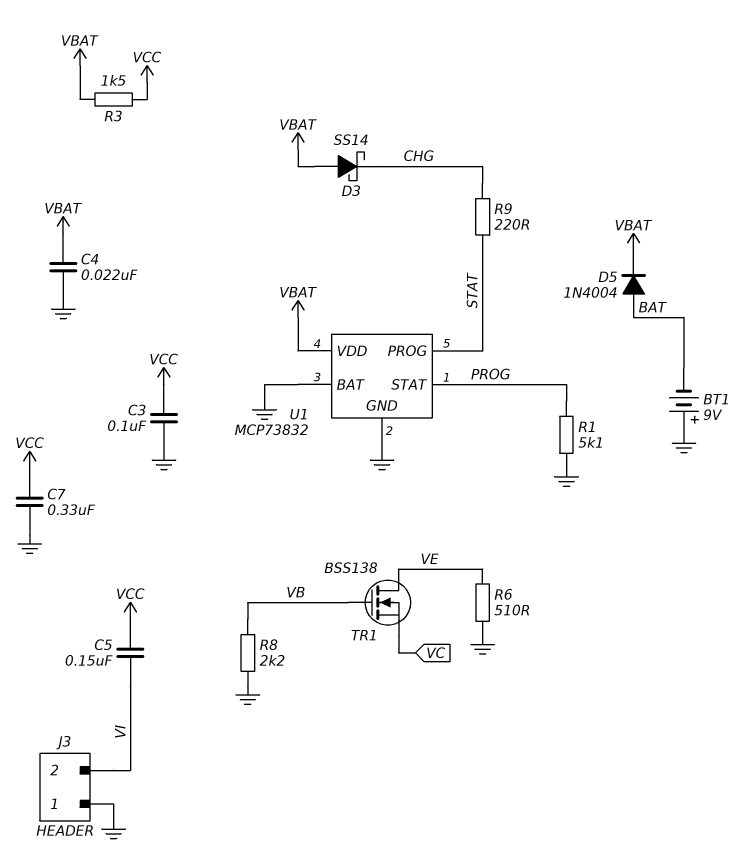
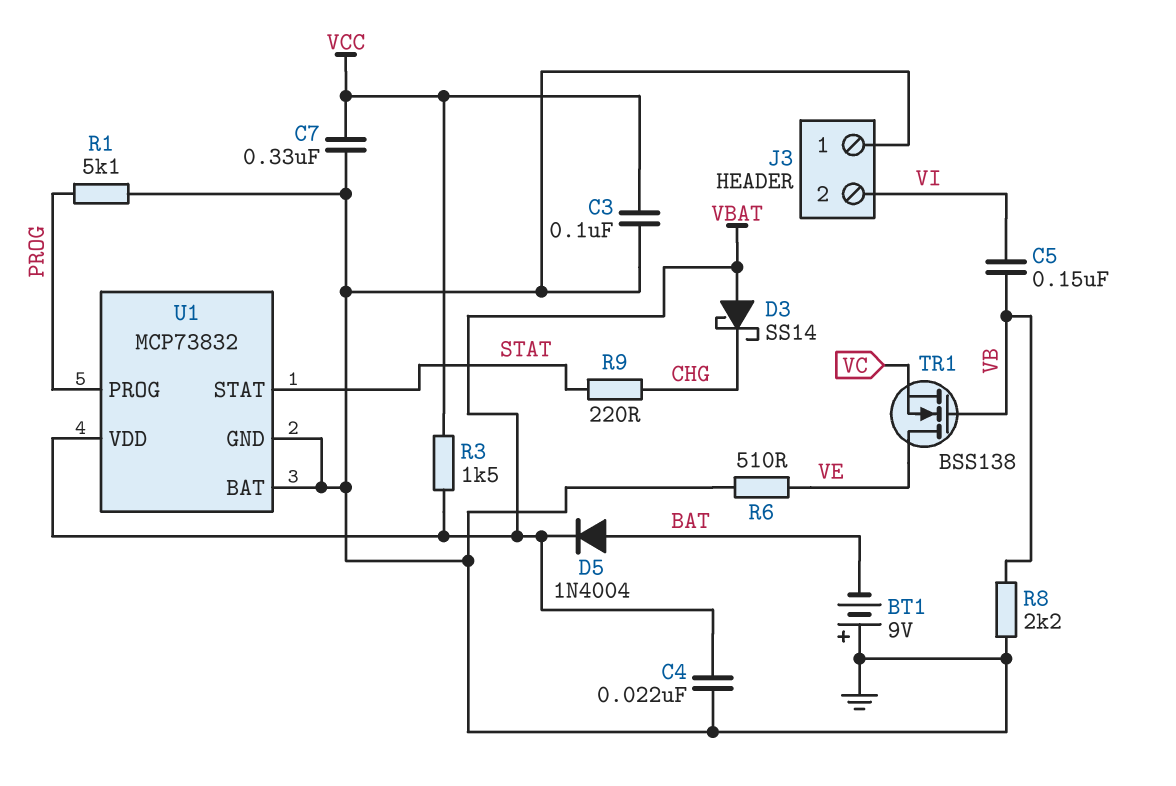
C5: 150nF (VCC, VI) -> 150nF (VB, VI)
U1 pin PROG: STAT -> PROG
U1 pin STAT: PROG -> STAT

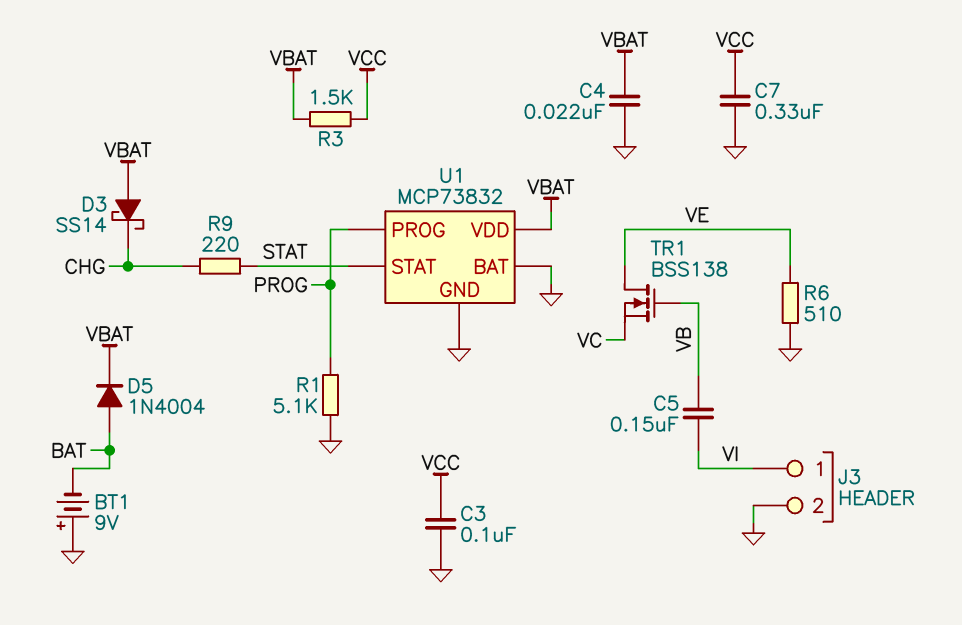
J3 pin 1: GND -> VI
J3 pin 2: VI -> GND
R8: 2.2k (GND, VB) -> none

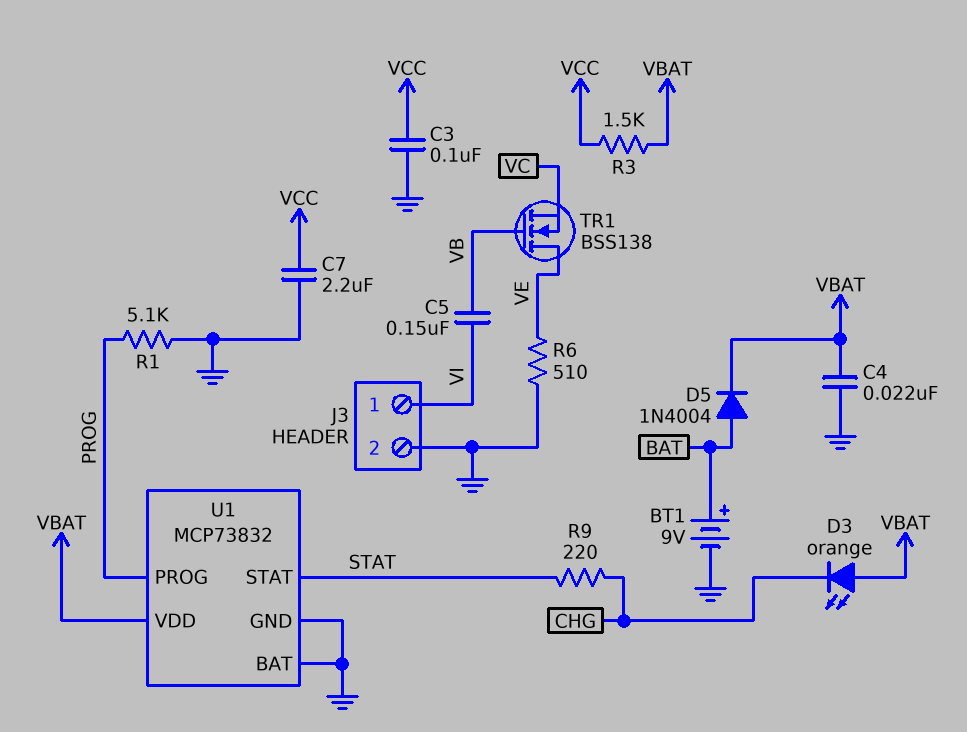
BT1: 9V (plus GND, minus BAT) -> 9V (plus BAT, minus GND)
C7: 330nF (GND, VCC) -> 2.2uF (GND, VCC)
D3: schottky SS14 (A VBAT, K CHG) -> LED orange (A VBAT, K CHG)

